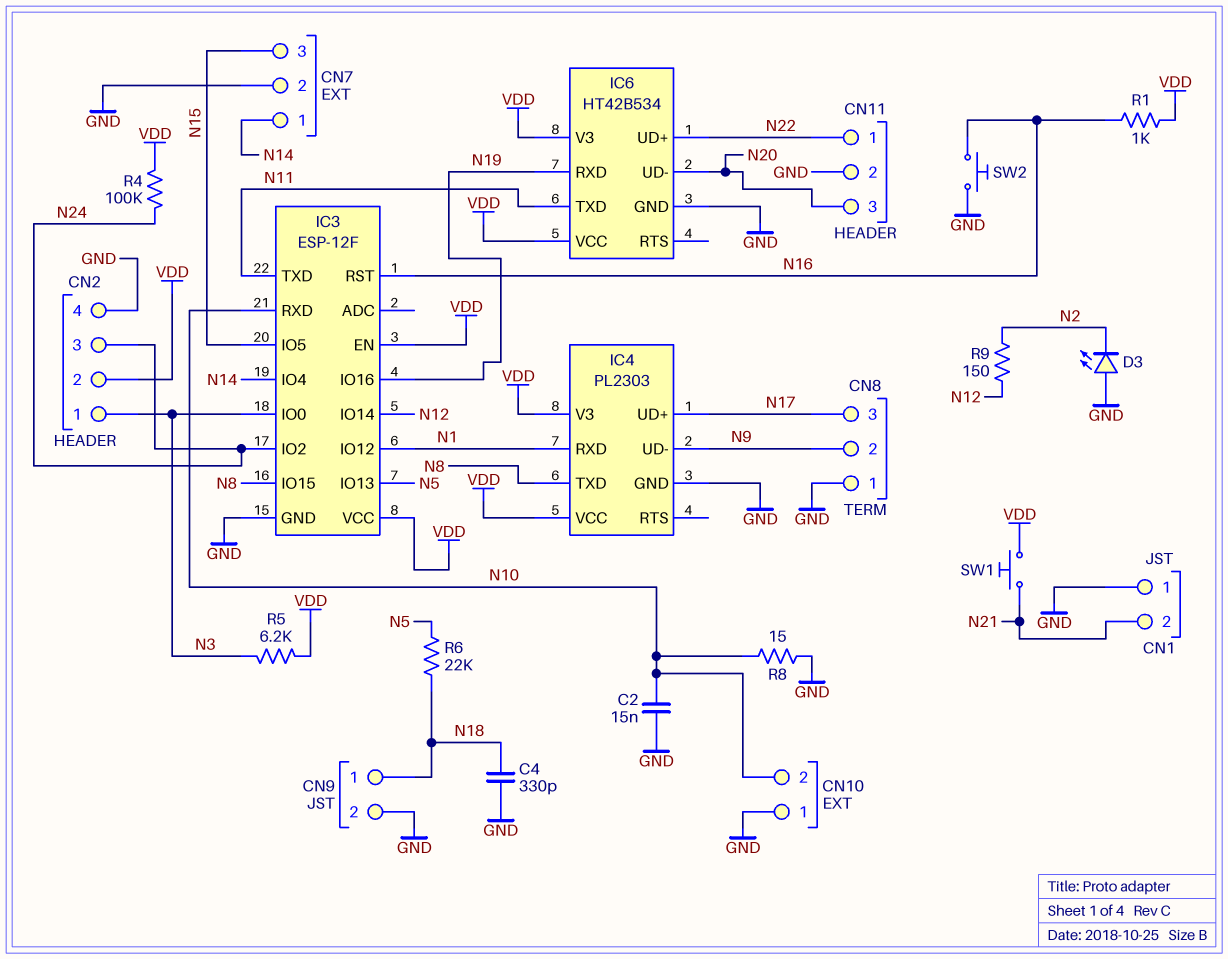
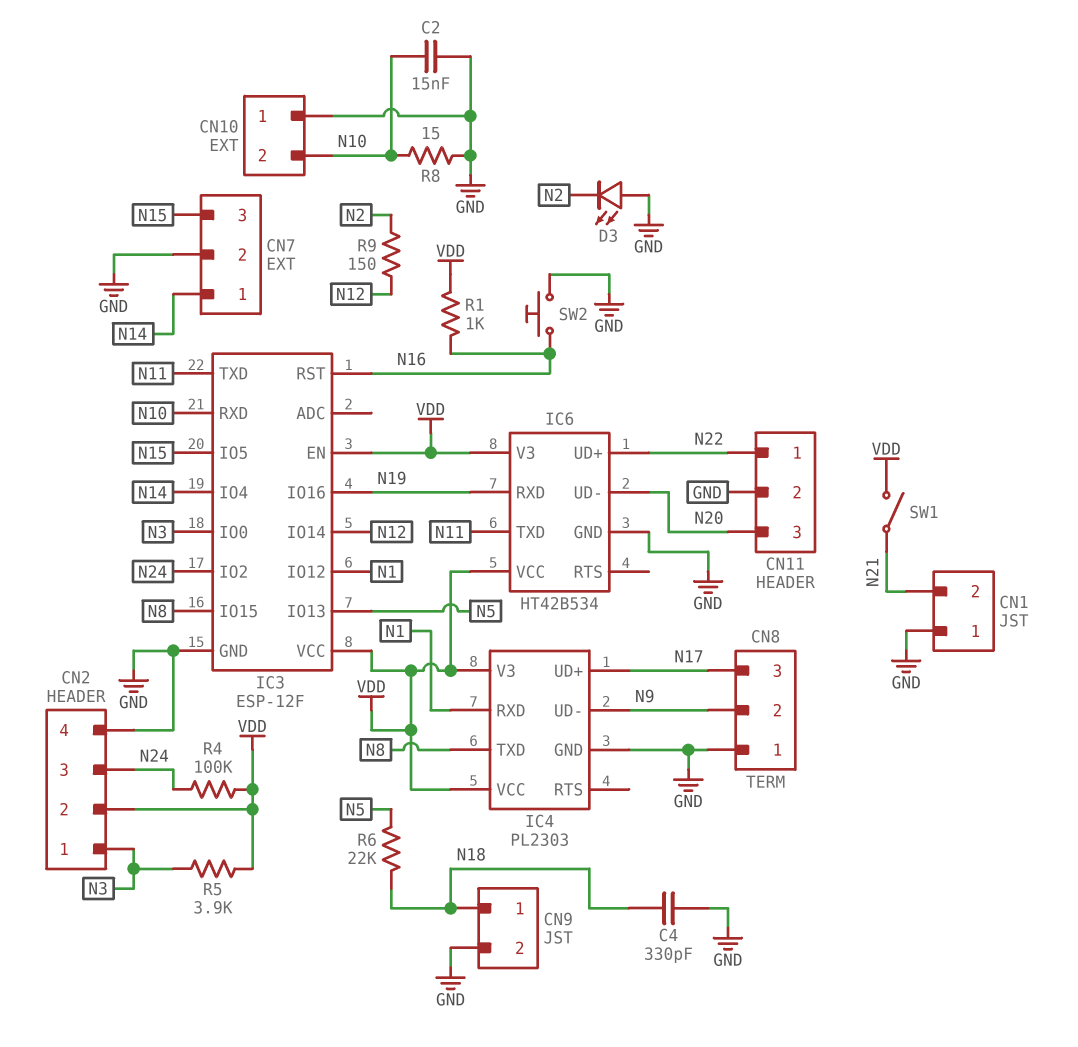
R5: 6.2k (N3, VDD) -> 3.9k (N3, VDD)
SW1: button (N21, VDD) -> switch (N21, VDD)

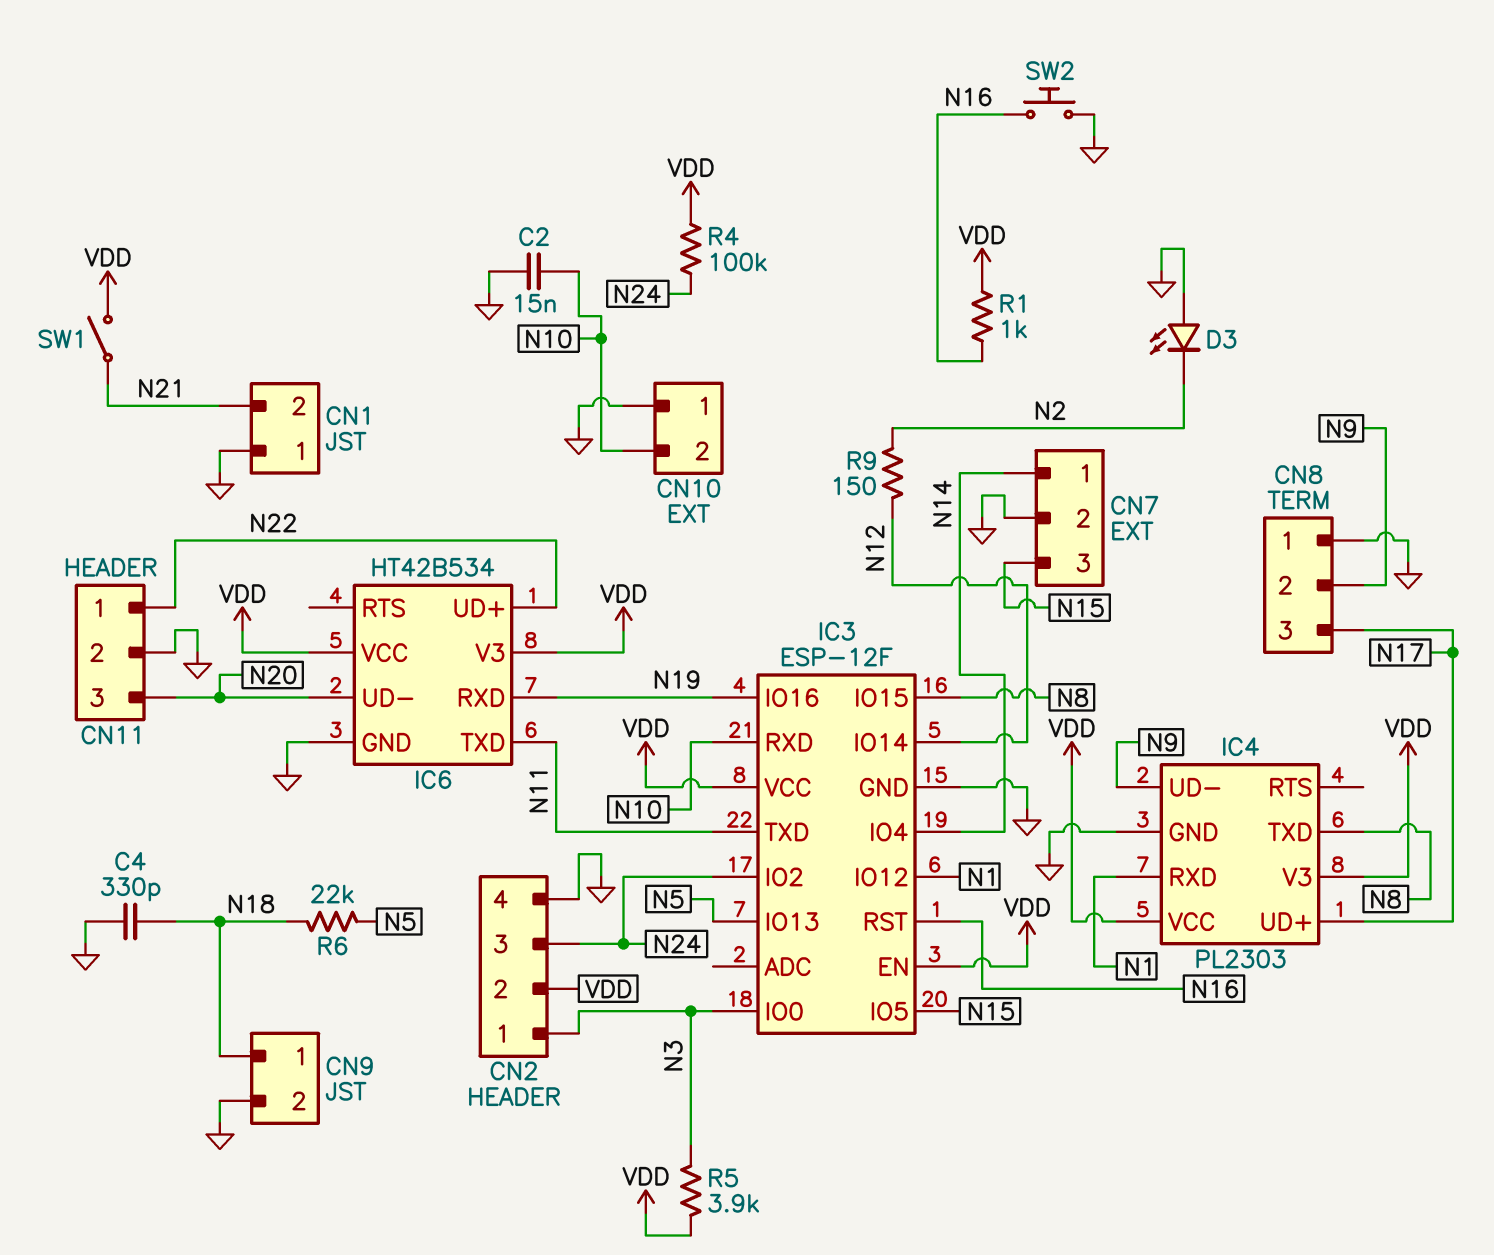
R8: 15 (GND, N10) -> none

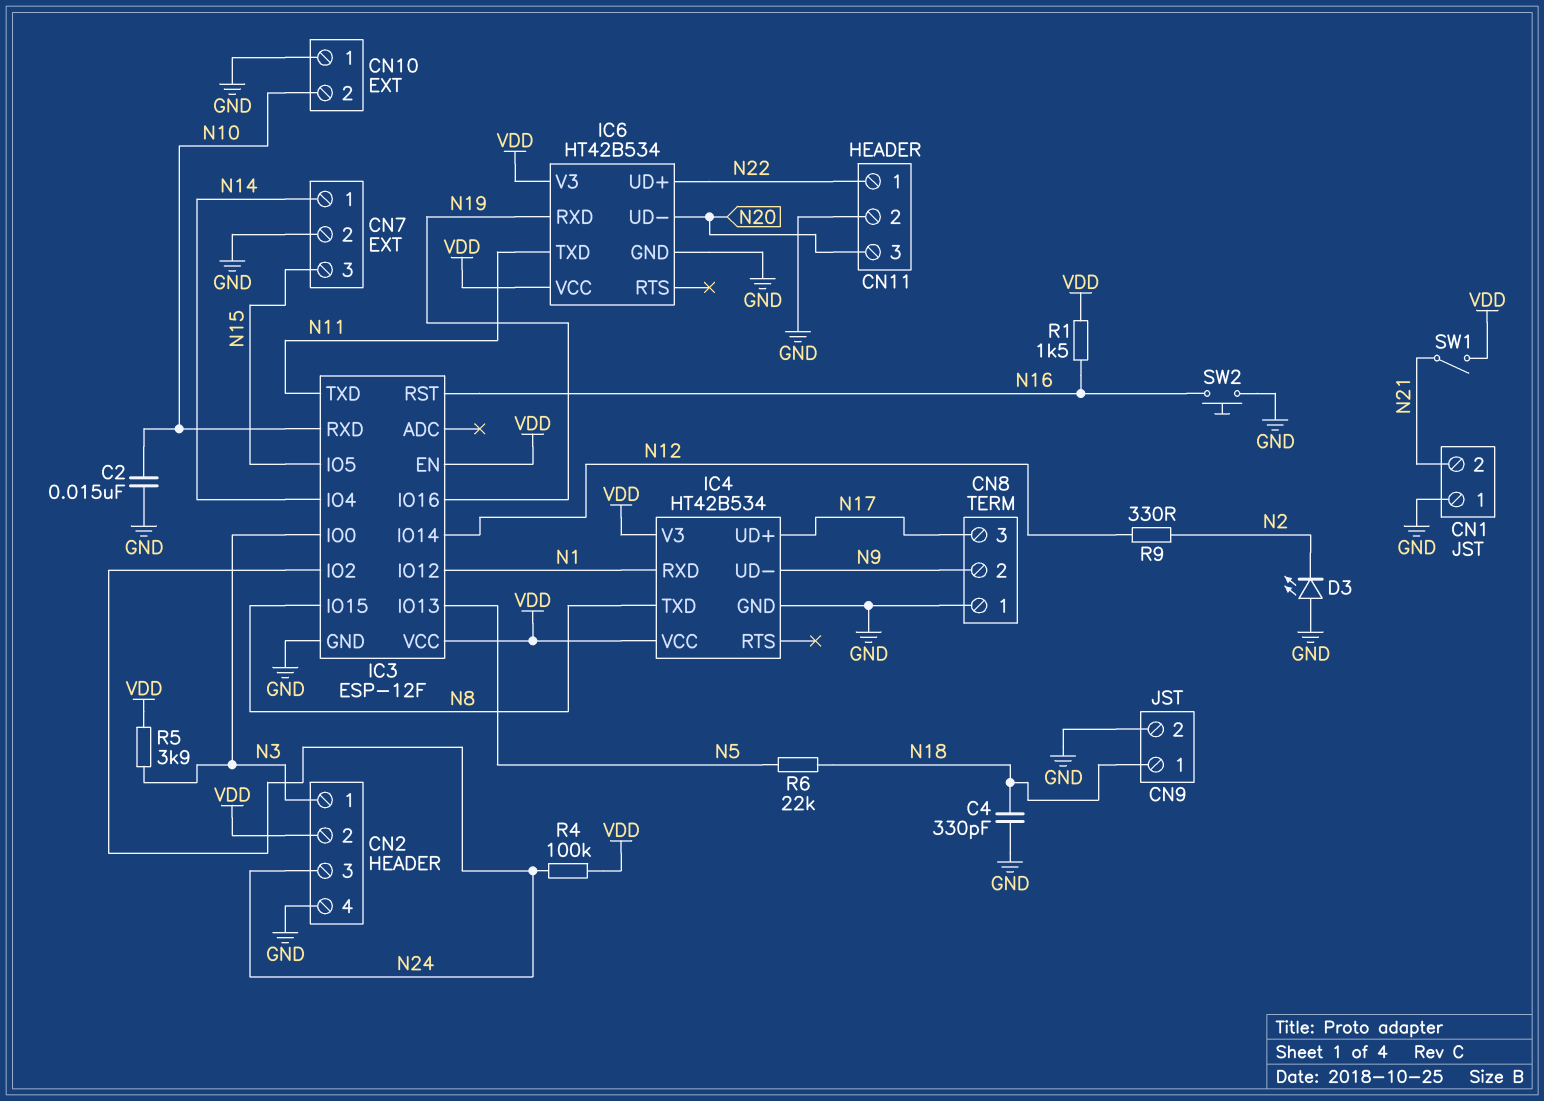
IC4: PL2303 -> HT42B534
R1: 1k (N16, VDD) -> 1.5k (N16, VDD)
R9: 150 (N2, N12) -> 330 (N2, N12)

